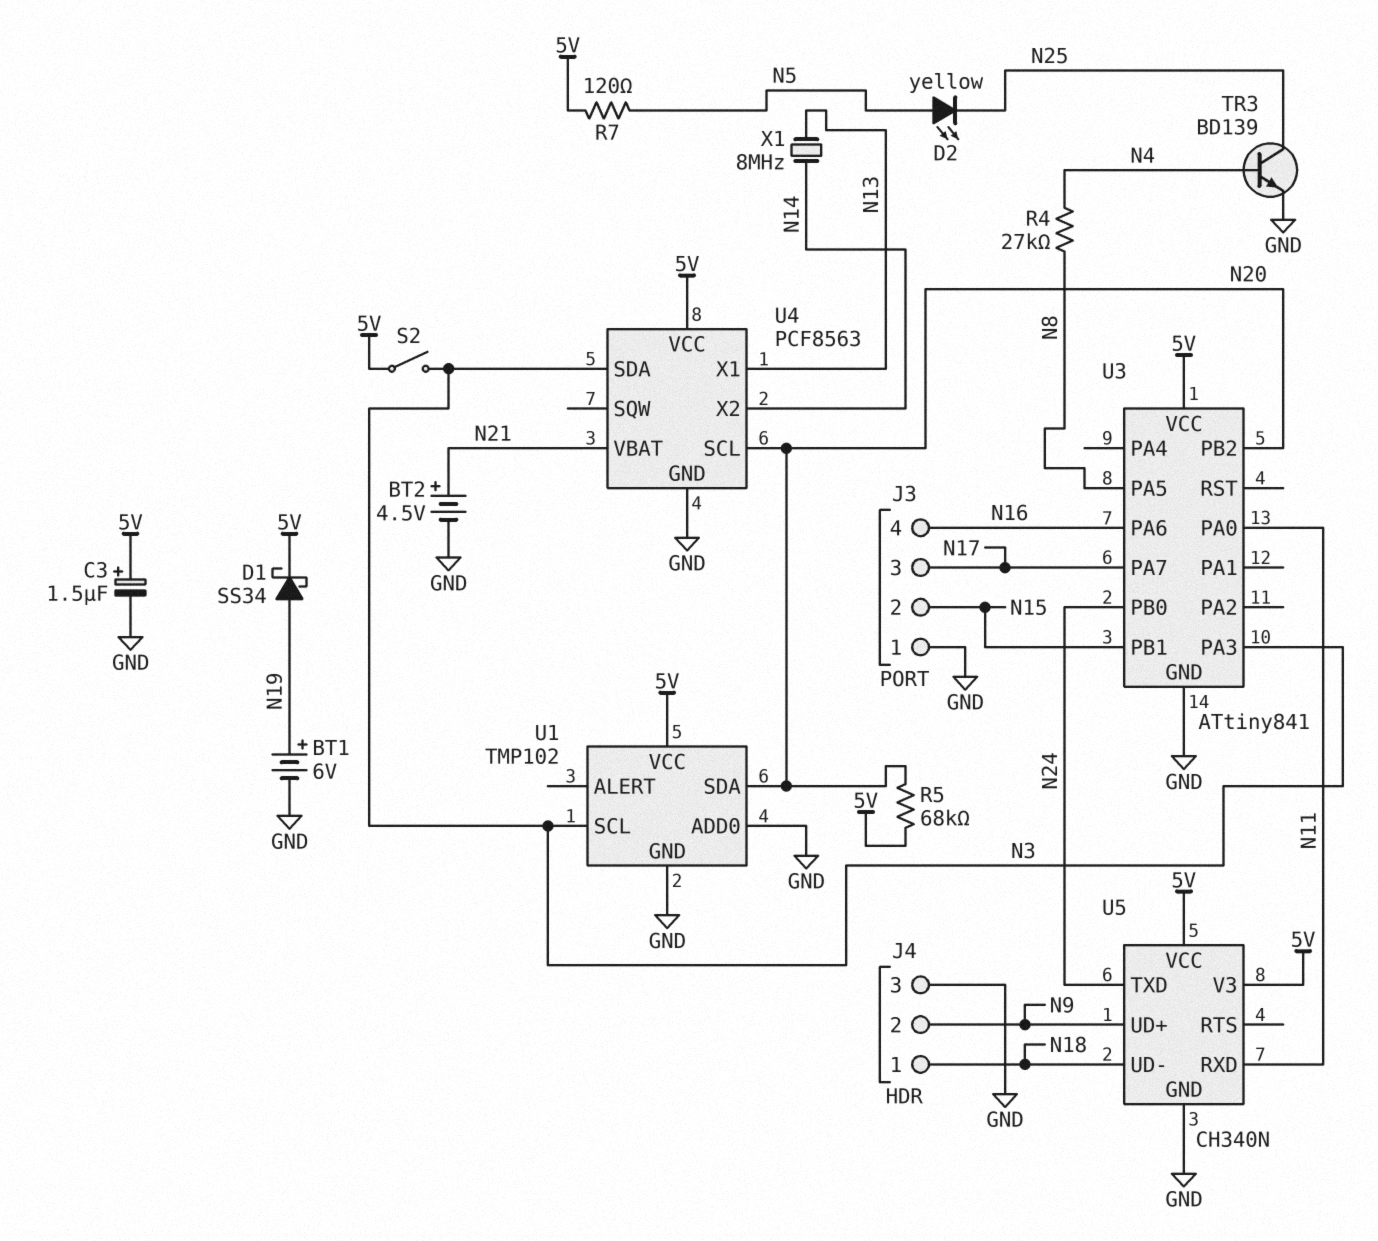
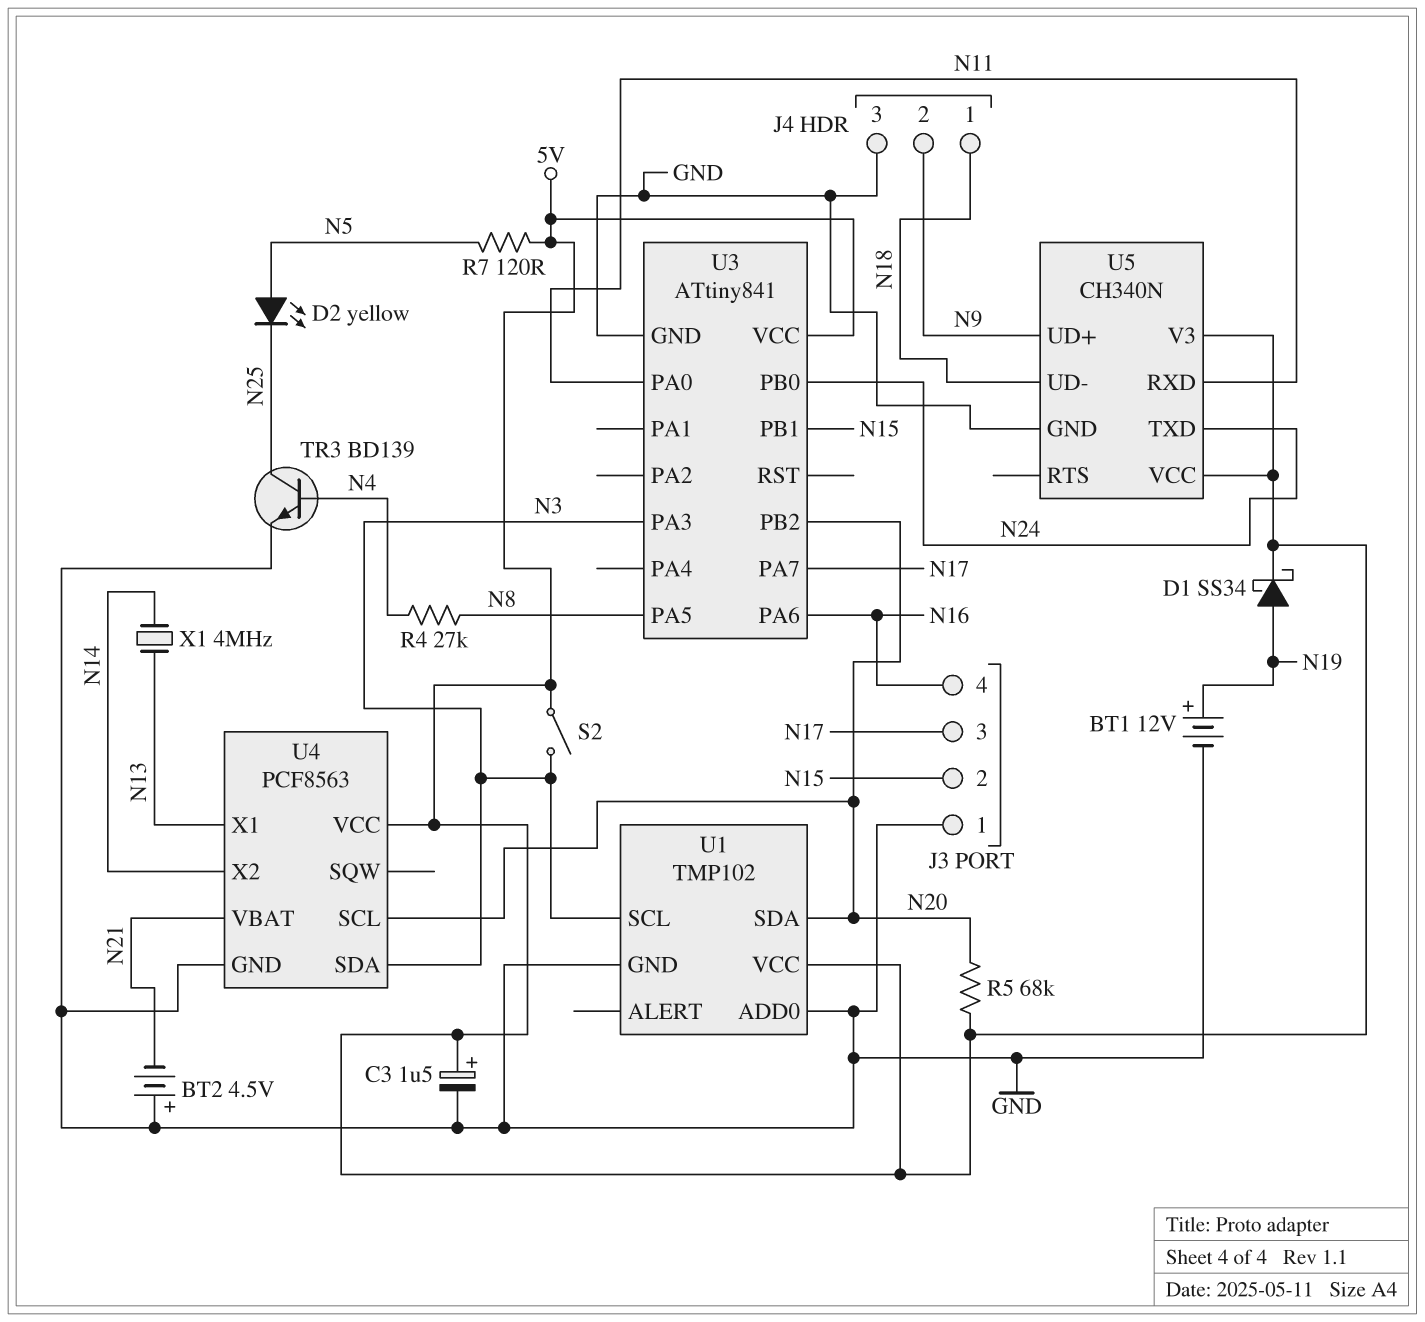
BT1: 6V (plus N19, minus GND) -> 12V (plus N19, minus GND)
BT2: 4.5V (plus N21, minus GND) -> 4.5V (plus GND, minus N21)
X1: 8MHz (N13, N14) -> 4MHz (N13, N14)

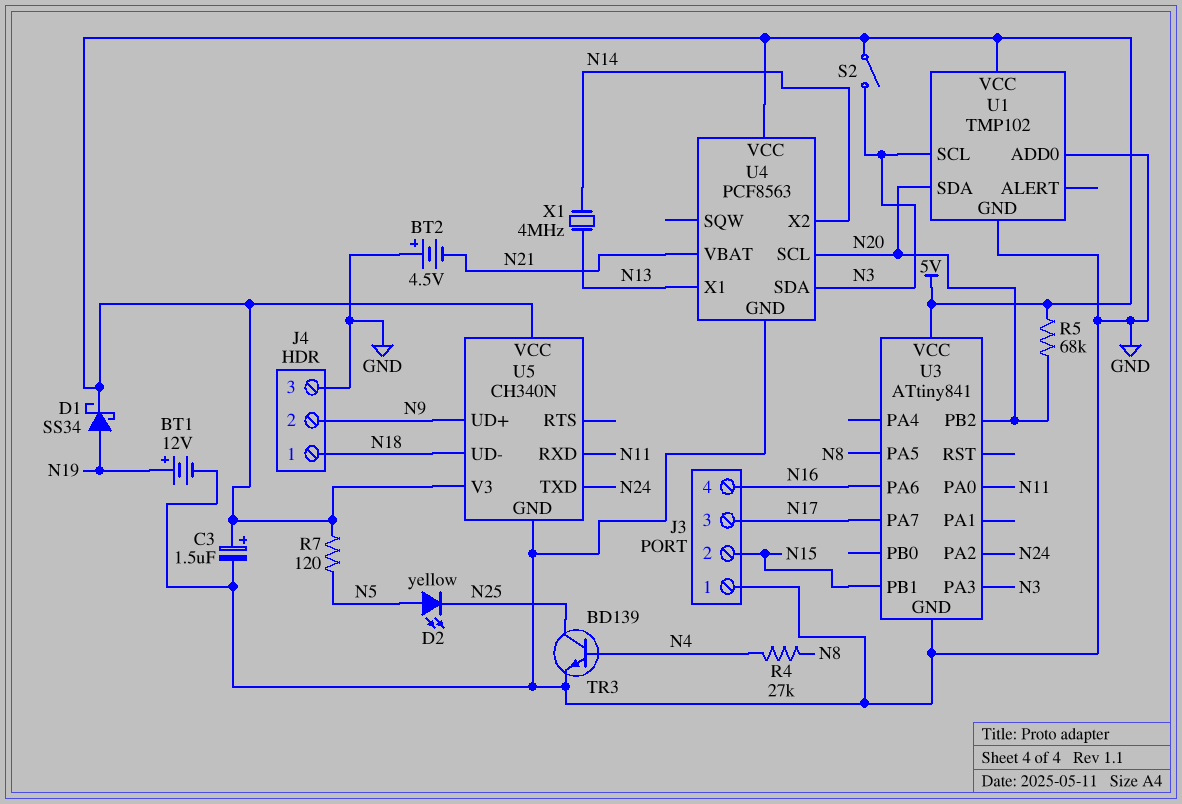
U3 pin PA2: none -> N24
U3 pin PB0: N24 -> none

